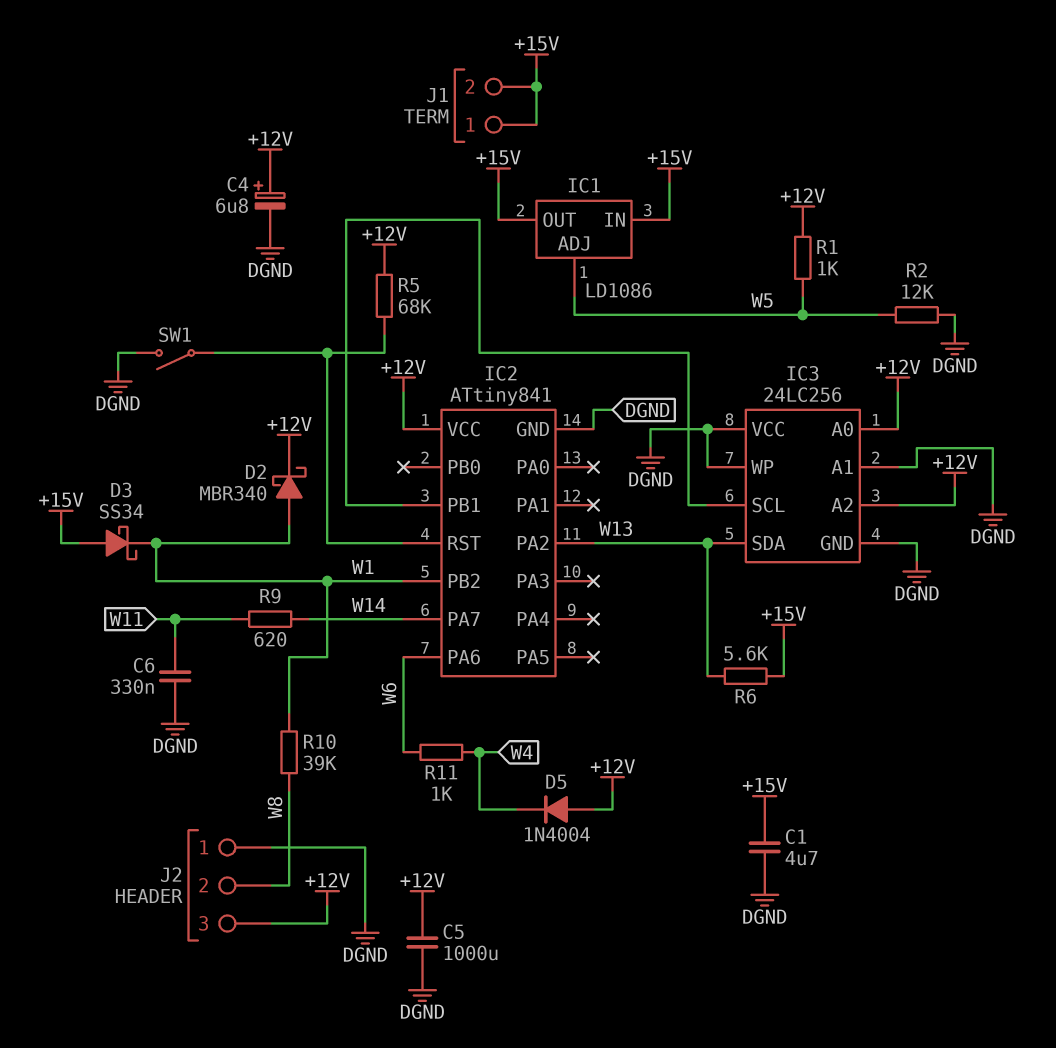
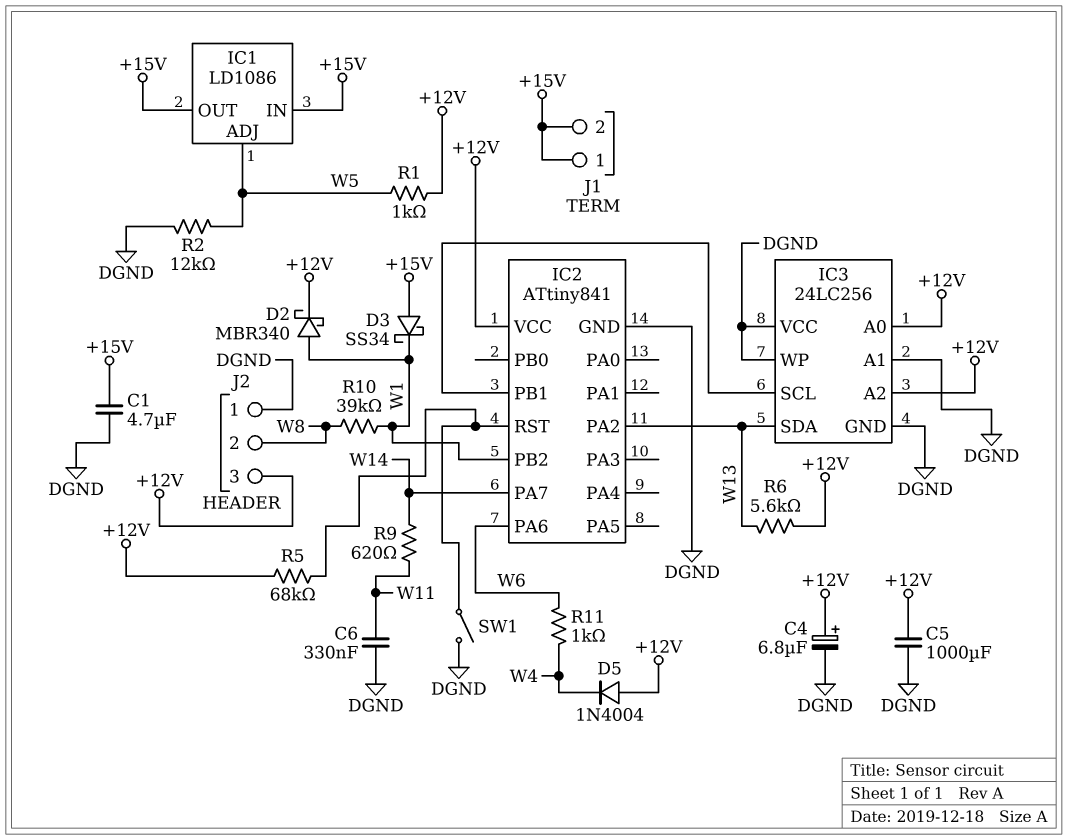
R6: 5.6k (+15V, W13) -> 5.6k (+12V, W13)

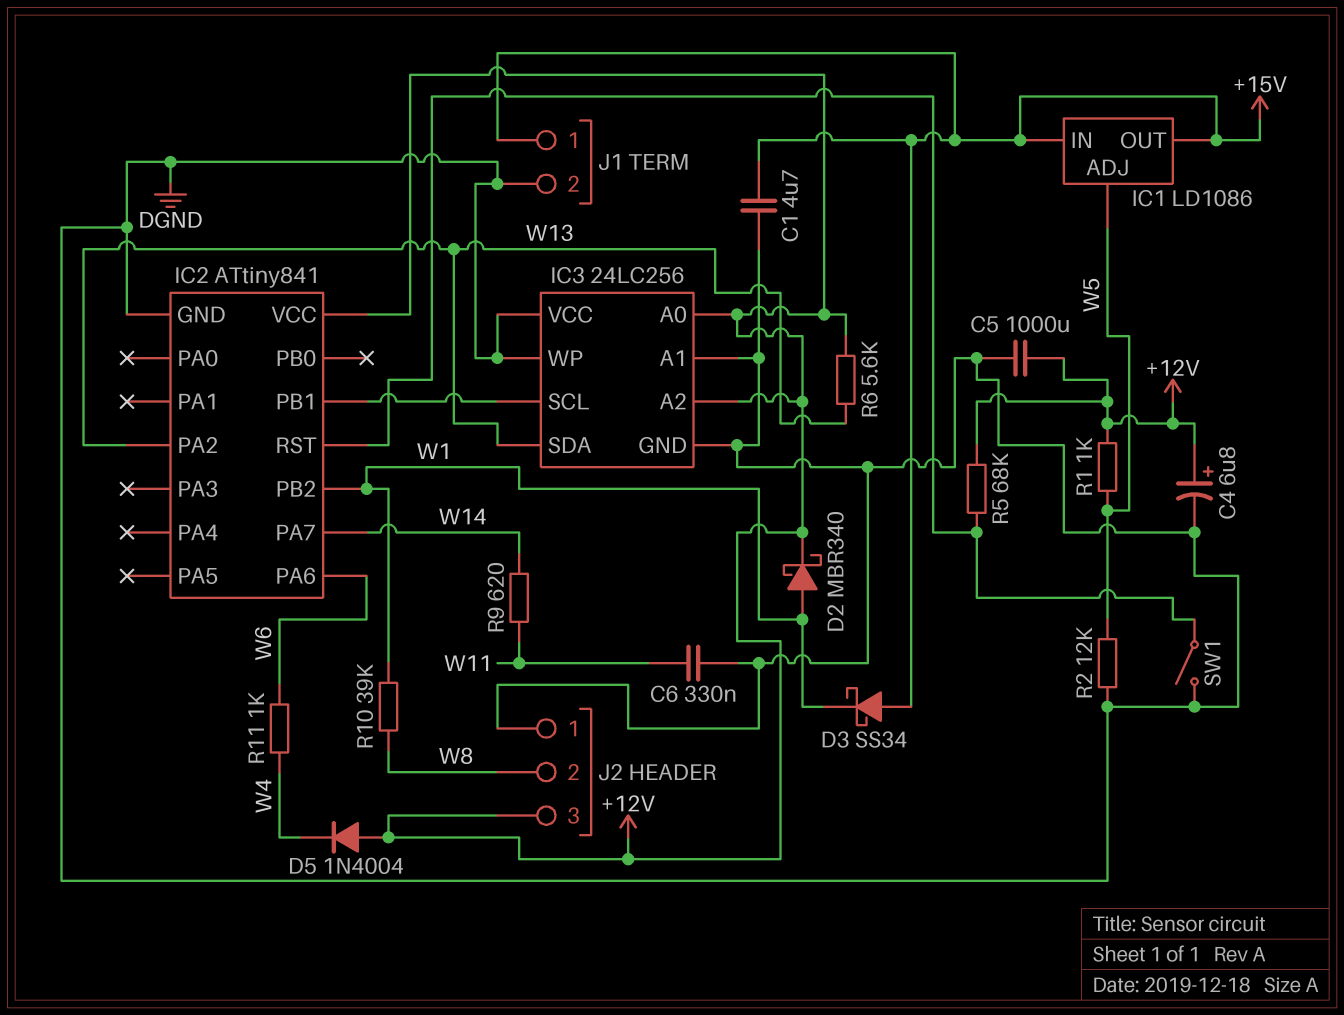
J1 pin 2: +15V -> DGND

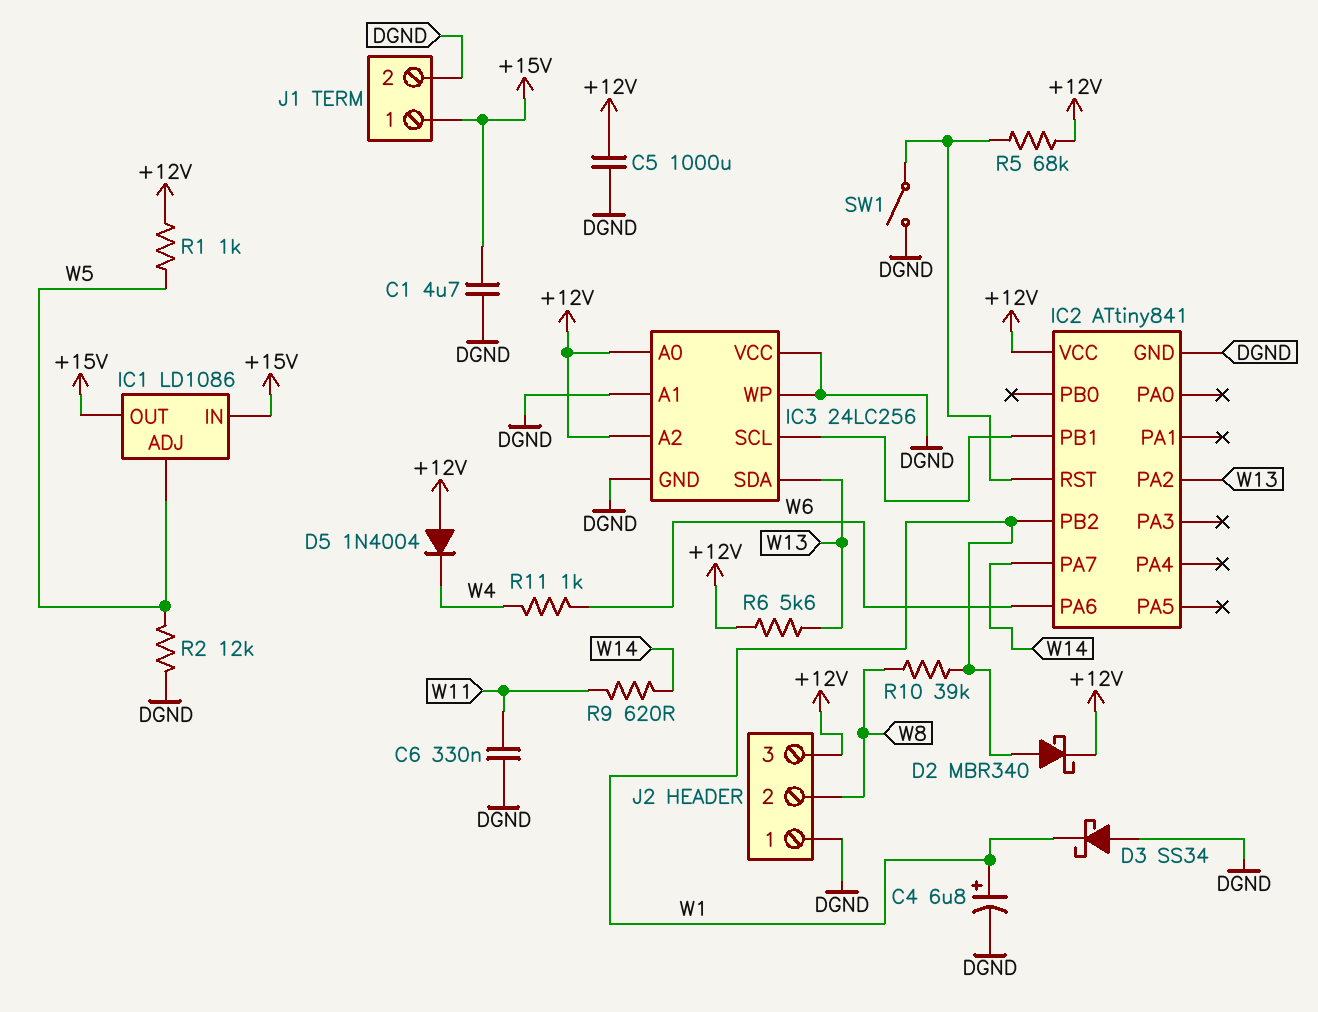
C4: 6.8uF (plus +12V, minus DGND) -> 6.8uF (plus W1, minus DGND)
D3: schottky SS34 (A +15V, K W1) -> schottky SS34 (A DGND, K W1)

